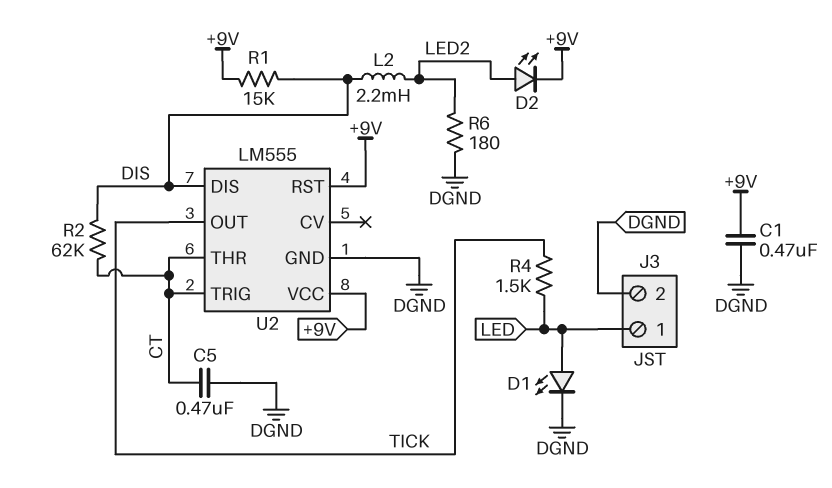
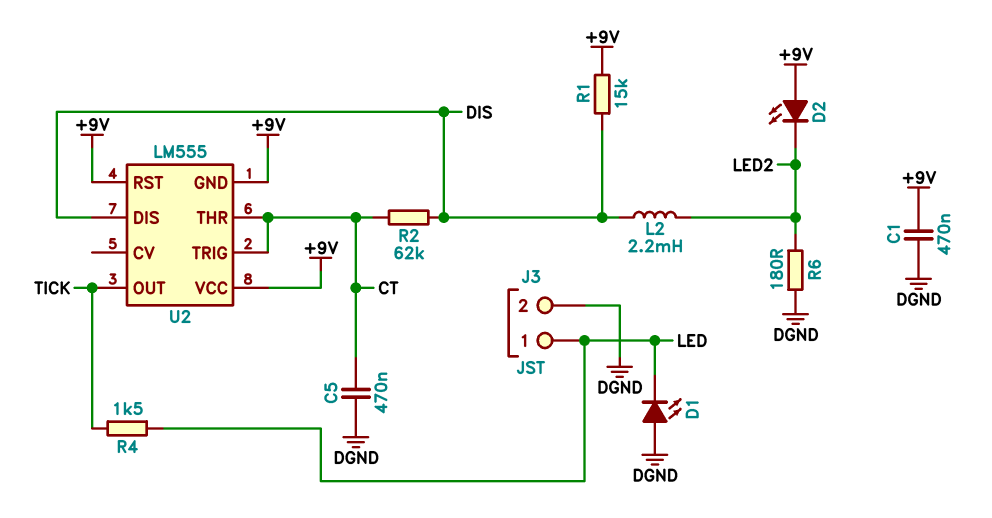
D1: LED (A LED, K DGND) -> LED (A DGND, K LED)
D2: LED (A LED2, K +9V) -> LED (A +9V, K LED2)
U2 pin GND: DGND -> +9V

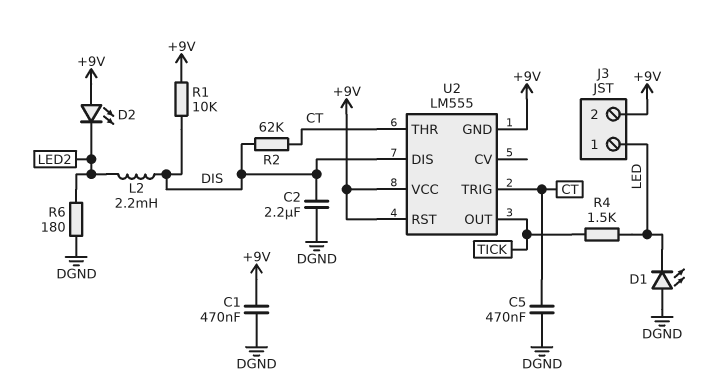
C2: none -> 2.2uF (DGND, DIS)
J3 pin 2: DGND -> +9V
R1: 15k (+9V, DIS) -> 10k (+9V, DIS)

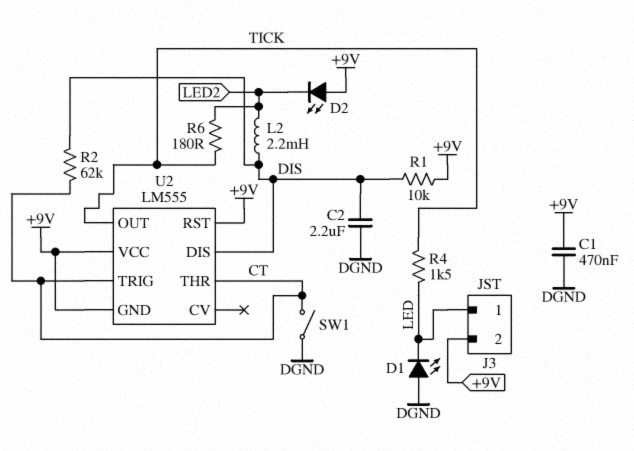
C5: 470nF (CT, DGND) -> none
R6: 180 (DGND, LED2) -> 180 (LED2, TICK)
SW1: none -> switch (CT, DGND)

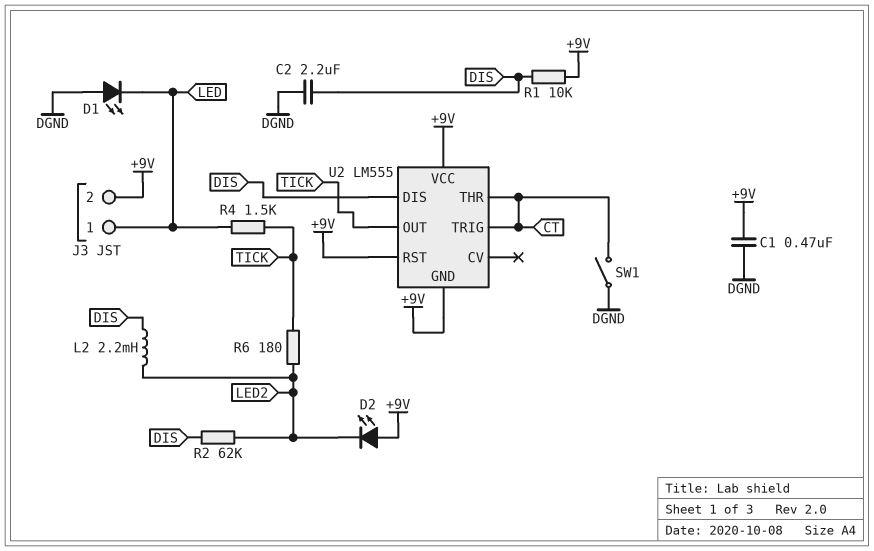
R2: 62k (CT, DIS) -> 62k (DIS, LED2)

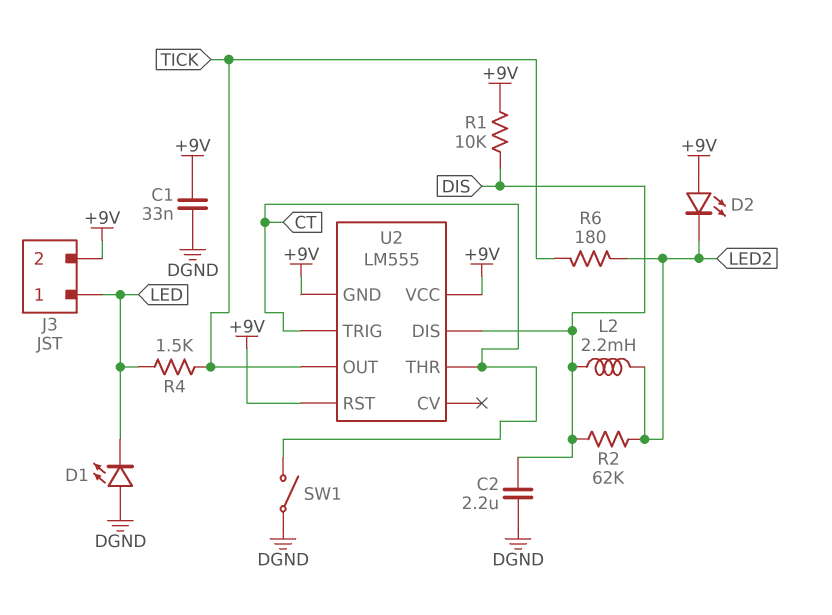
C1: 470nF (+9V, DGND) -> 33nF (+9V, DGND)

